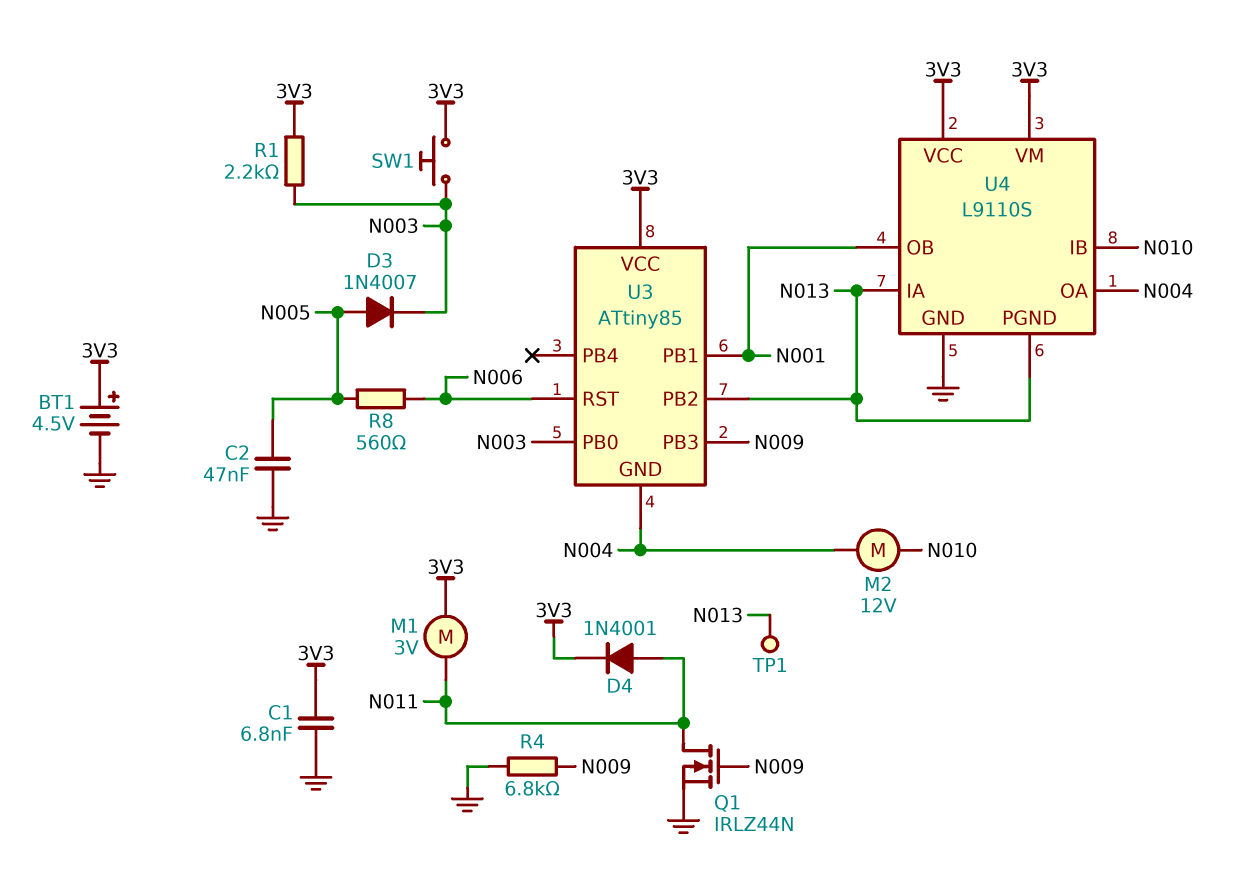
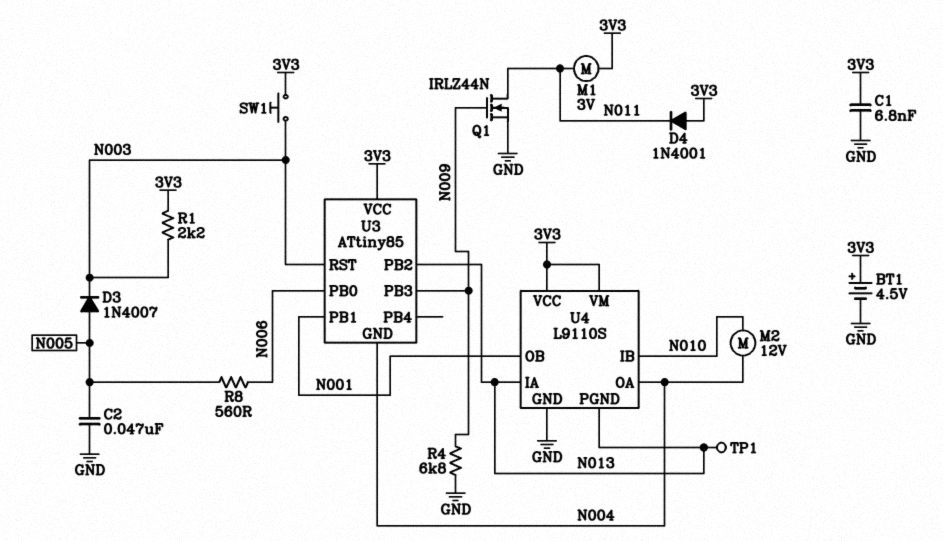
D4: diode 1N4001 (A N011, K 3V3) -> diode 1N4001 (A 3V3, K N011)
U3 pin PB0: N003 -> N006
U3 pin RST: N006 -> N003

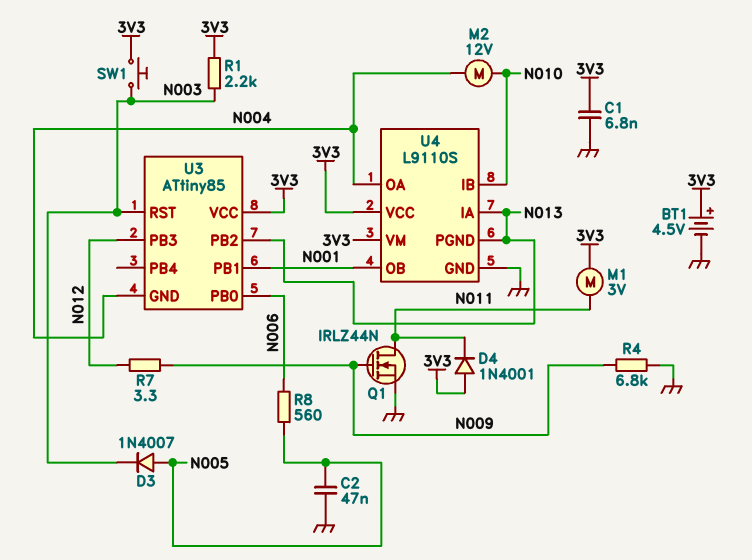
R7: none -> 3.3 (N009, N012)
TP1: test point (N013) -> none
U3 pin PB3: N009 -> N012

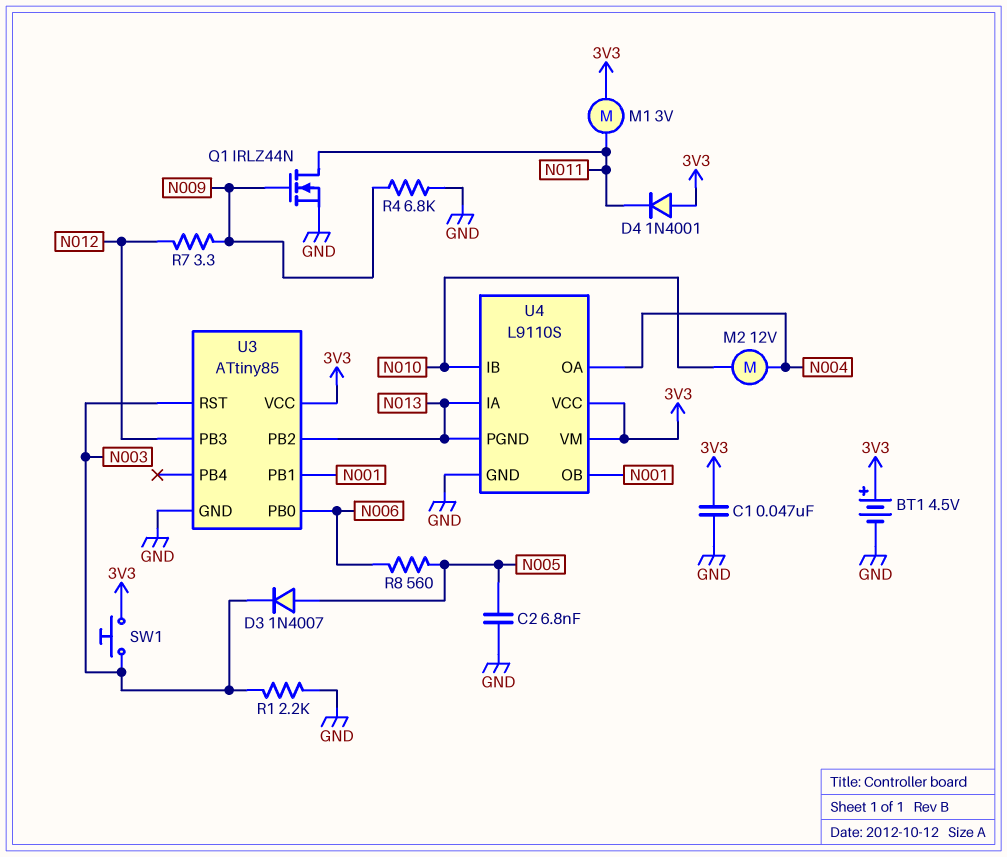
C1: 6.8nF (3V3, GND) -> 47nF (3V3, GND)
C2: 47nF (GND, N005) -> 6.8nF (GND, N005)
R1: 2.2k (3V3, N003) -> 2.2k (GND, N003)
U3 pin GND: N004 -> GND

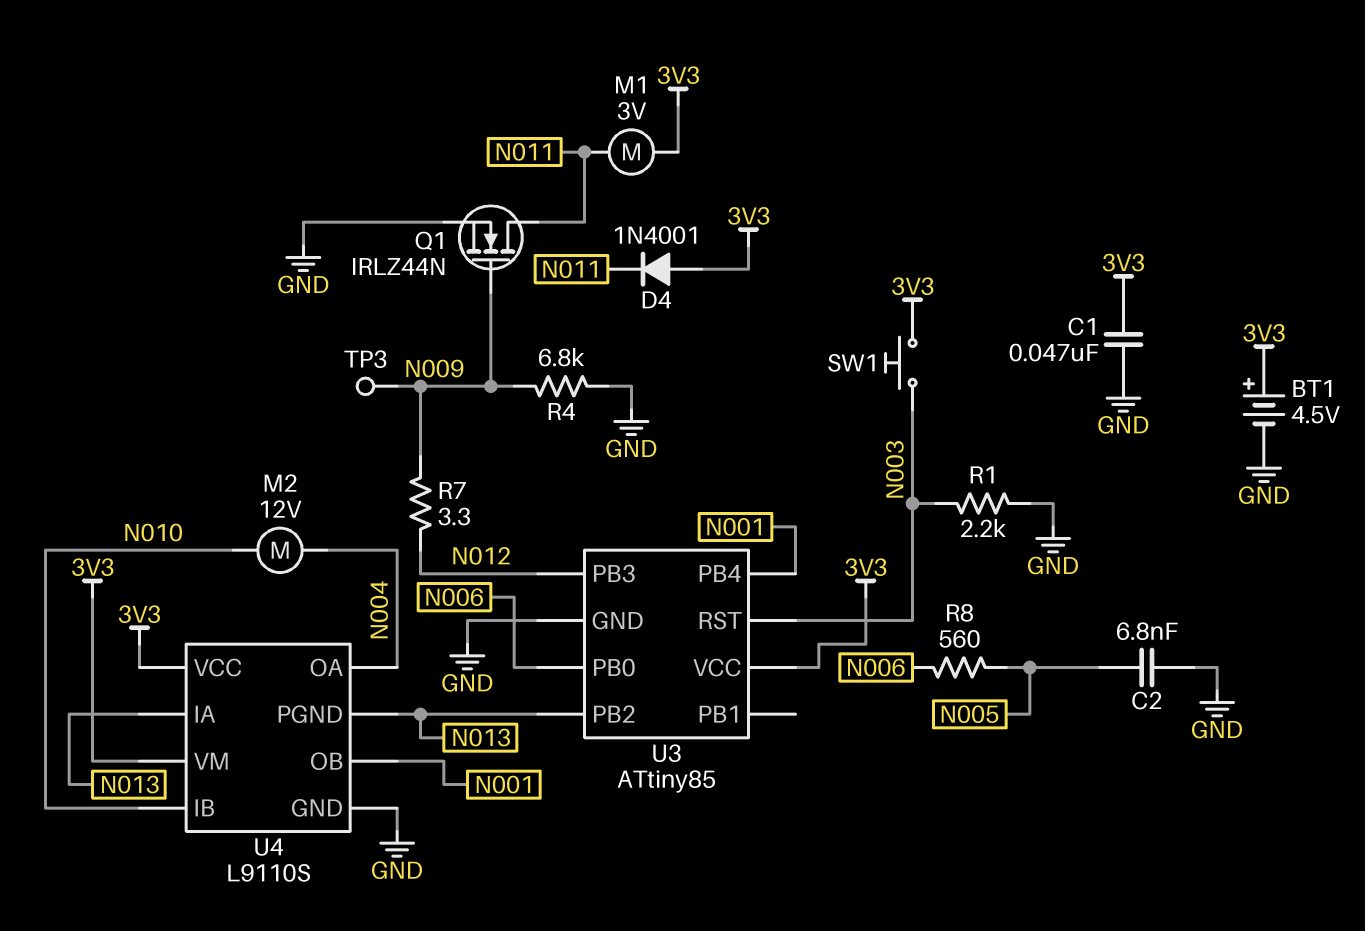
D3: diode 1N4007 (A N005, K N003) -> none
TP3: none -> test point (N009)
U3 pin PB1: N001 -> none
U3 pin PB4: none -> N001

